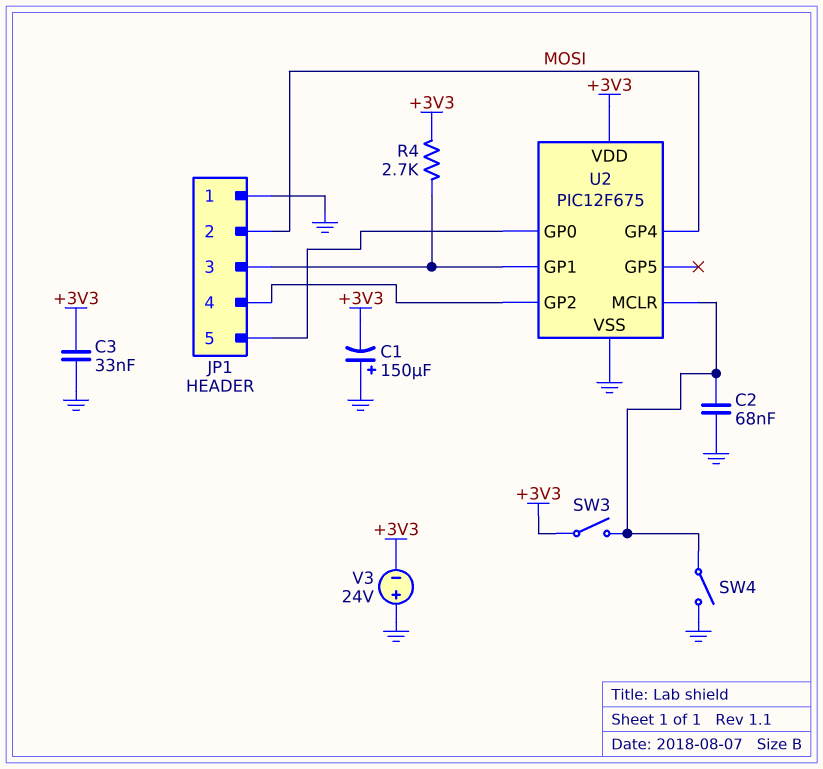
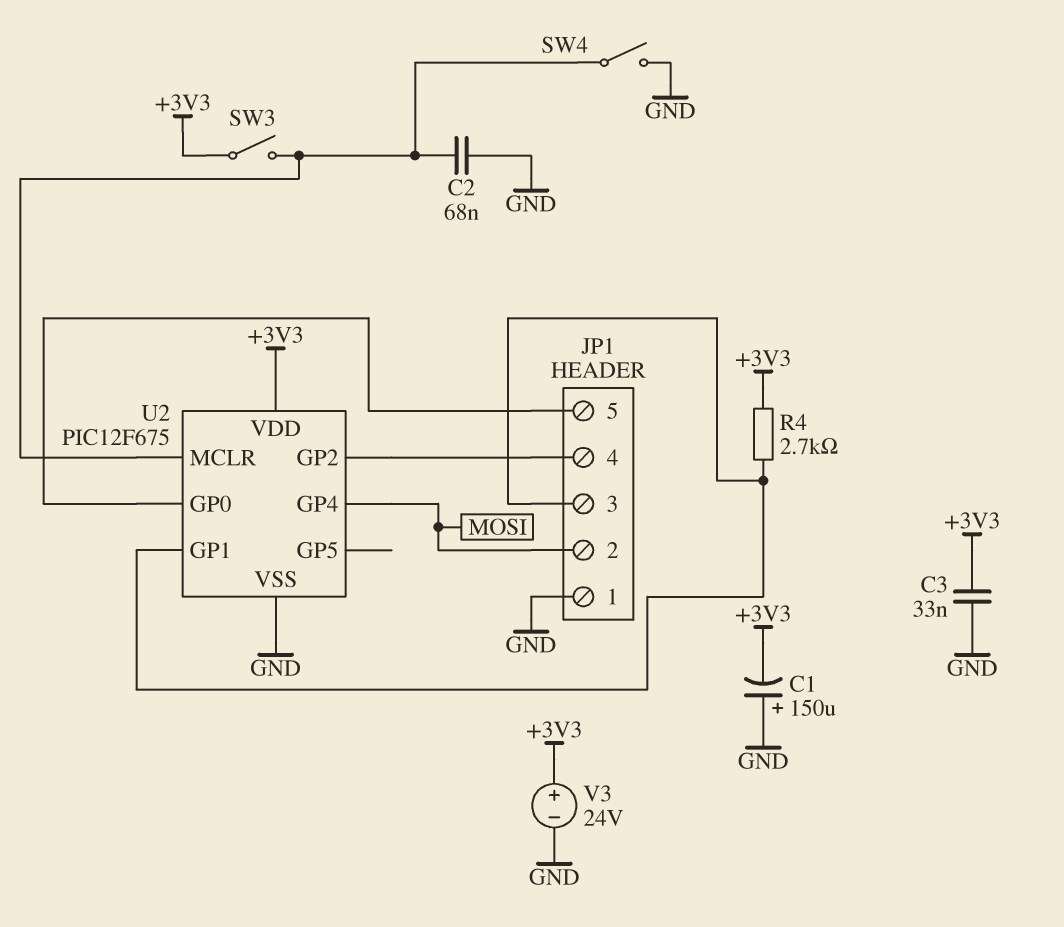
V3: 24V (plus GND, minus +3V3) -> 24V (plus +3V3, minus GND)

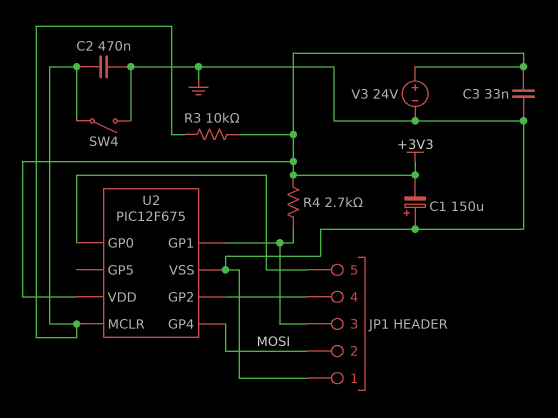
C2: 68nF (GND, U2/MCLR) -> 470nF (GND, U2/MCLR)
R3: none -> 10k (+3V3, U2/MCLR)
SW3: switch (+3V3, U2/MCLR) -> none

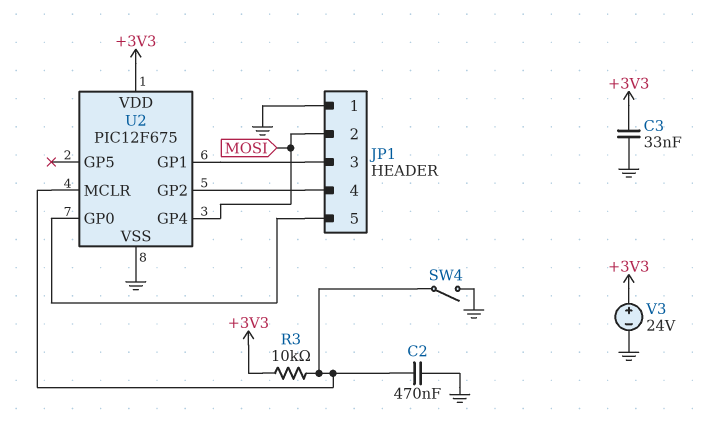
C1: 150uF (plus GND, minus +3V3) -> none
R4: 2.7k (+3V3, JP1/3) -> none

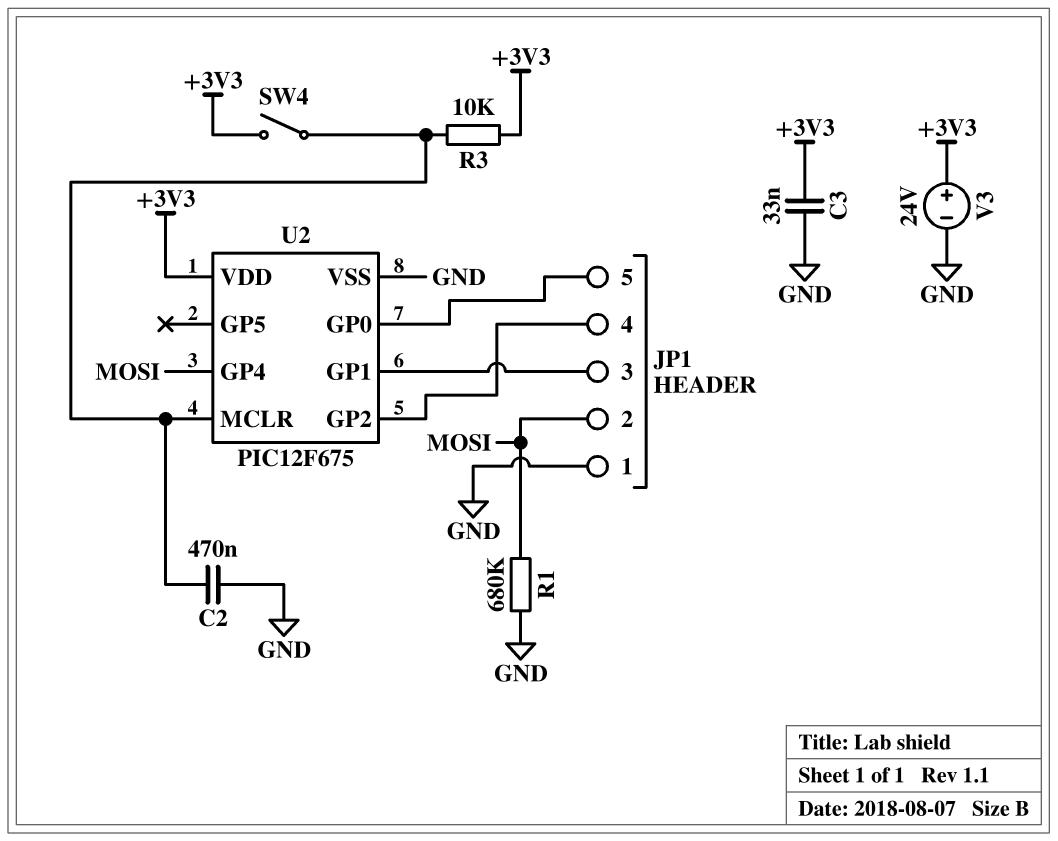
R1: none -> 680k (GND, MOSI)
SW4: switch (GND, U2/MCLR) -> switch (+3V3, U2/MCLR)

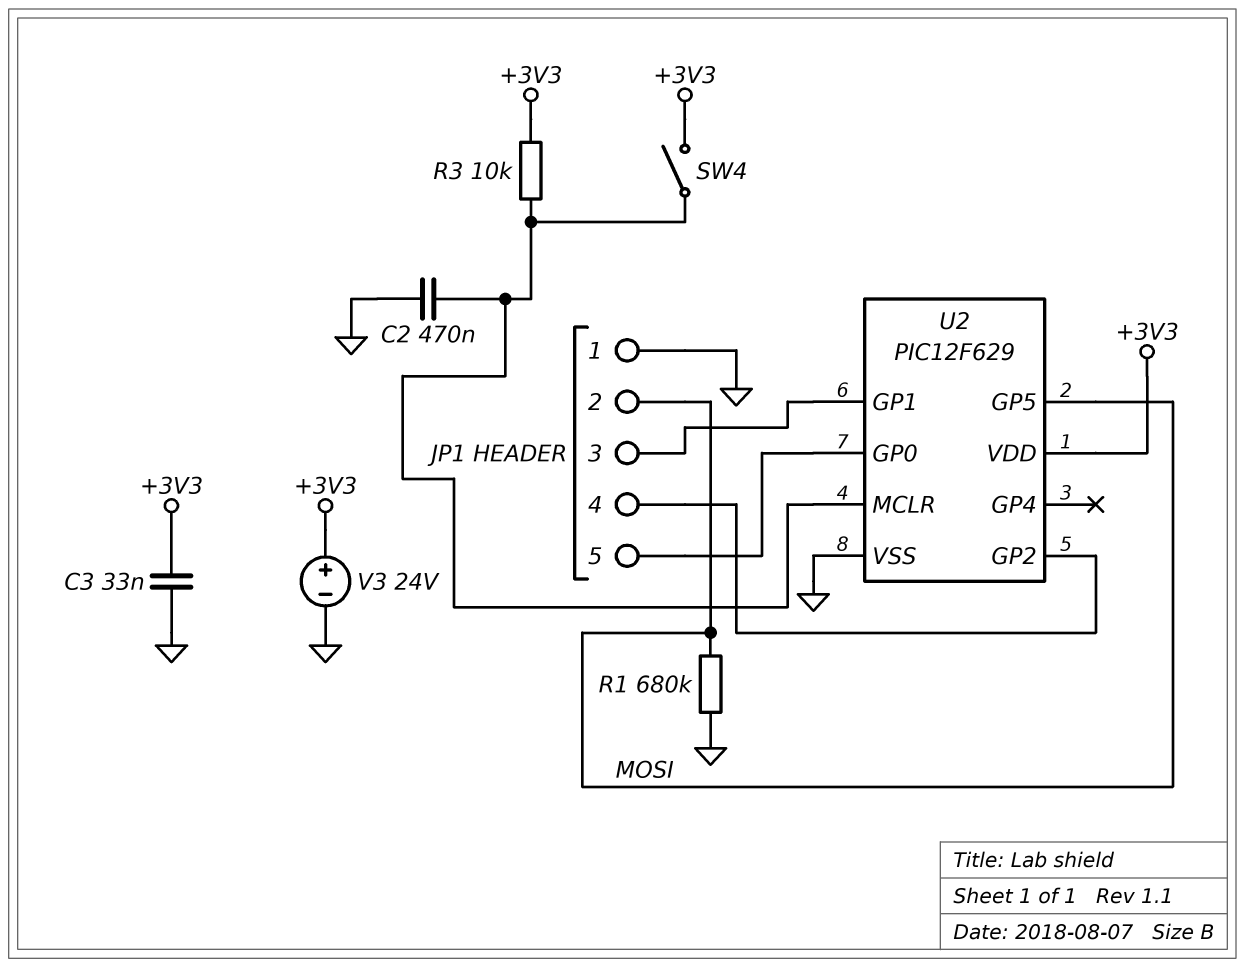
U2: PIC12F675 -> PIC12F629
U2 pin GP4: MOSI -> none
U2 pin GP5: none -> MOSI

